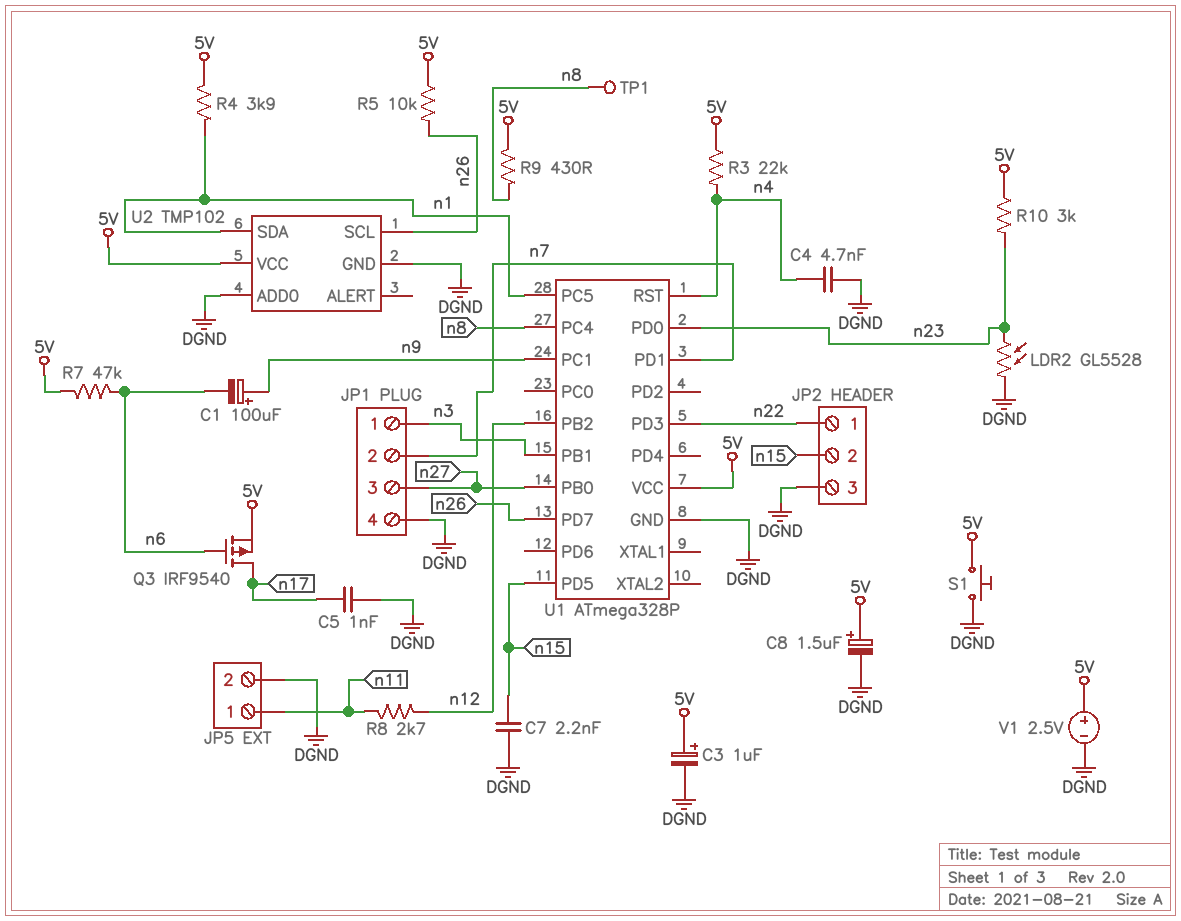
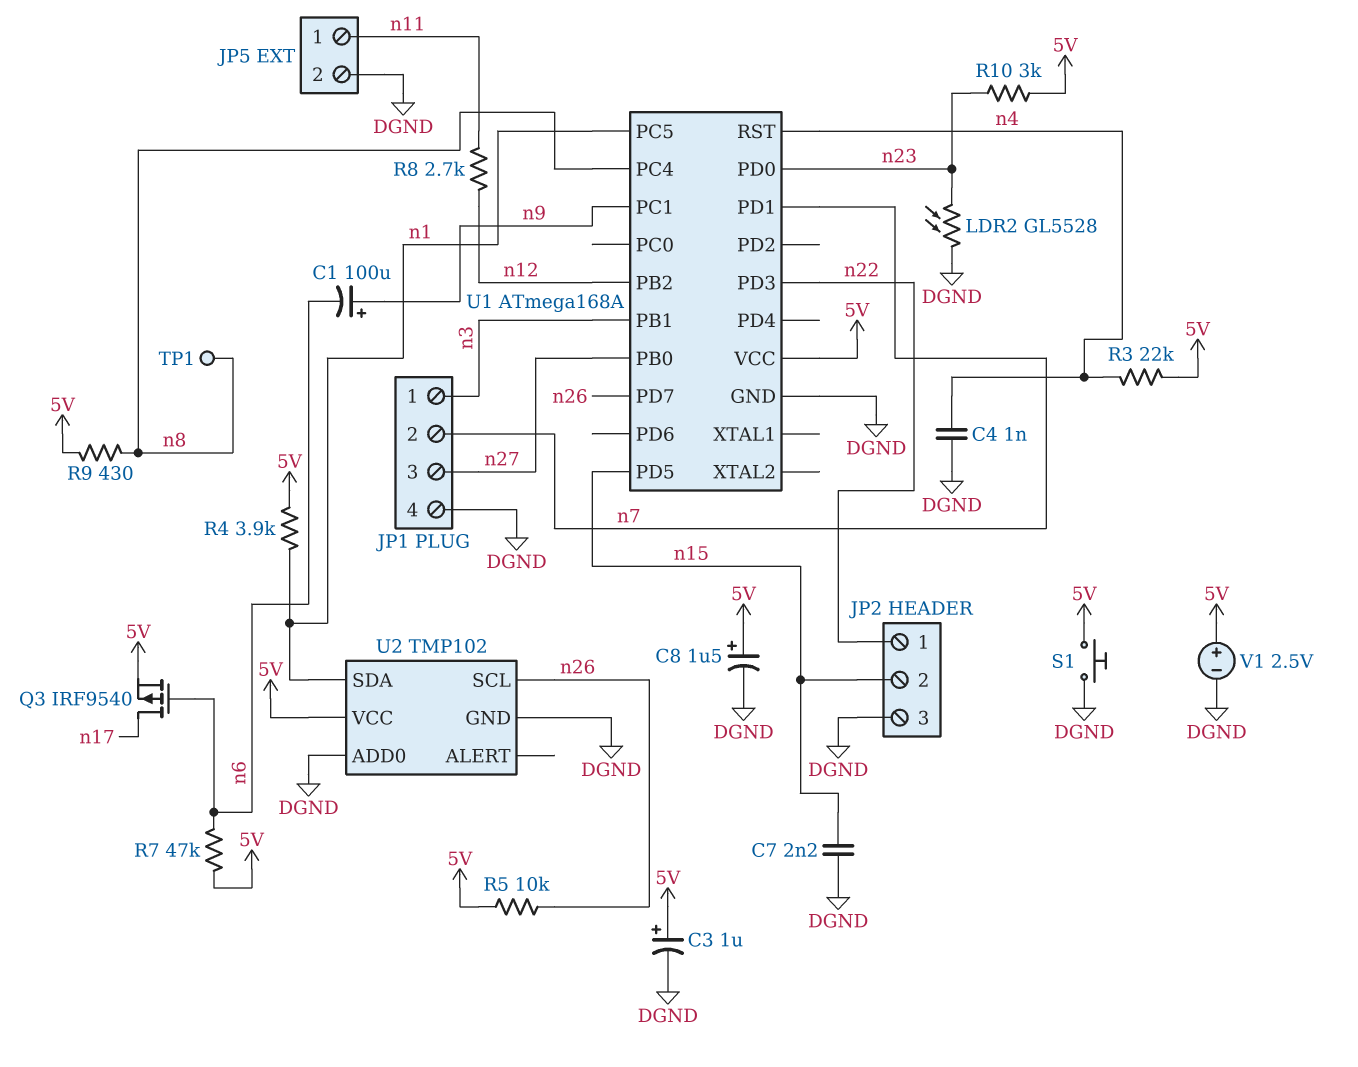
C4: 4.7nF (DGND, n4) -> 1nF (DGND, n4)
C5: 1nF (DGND, n17) -> none
U1: ATmega328P -> ATmega168A

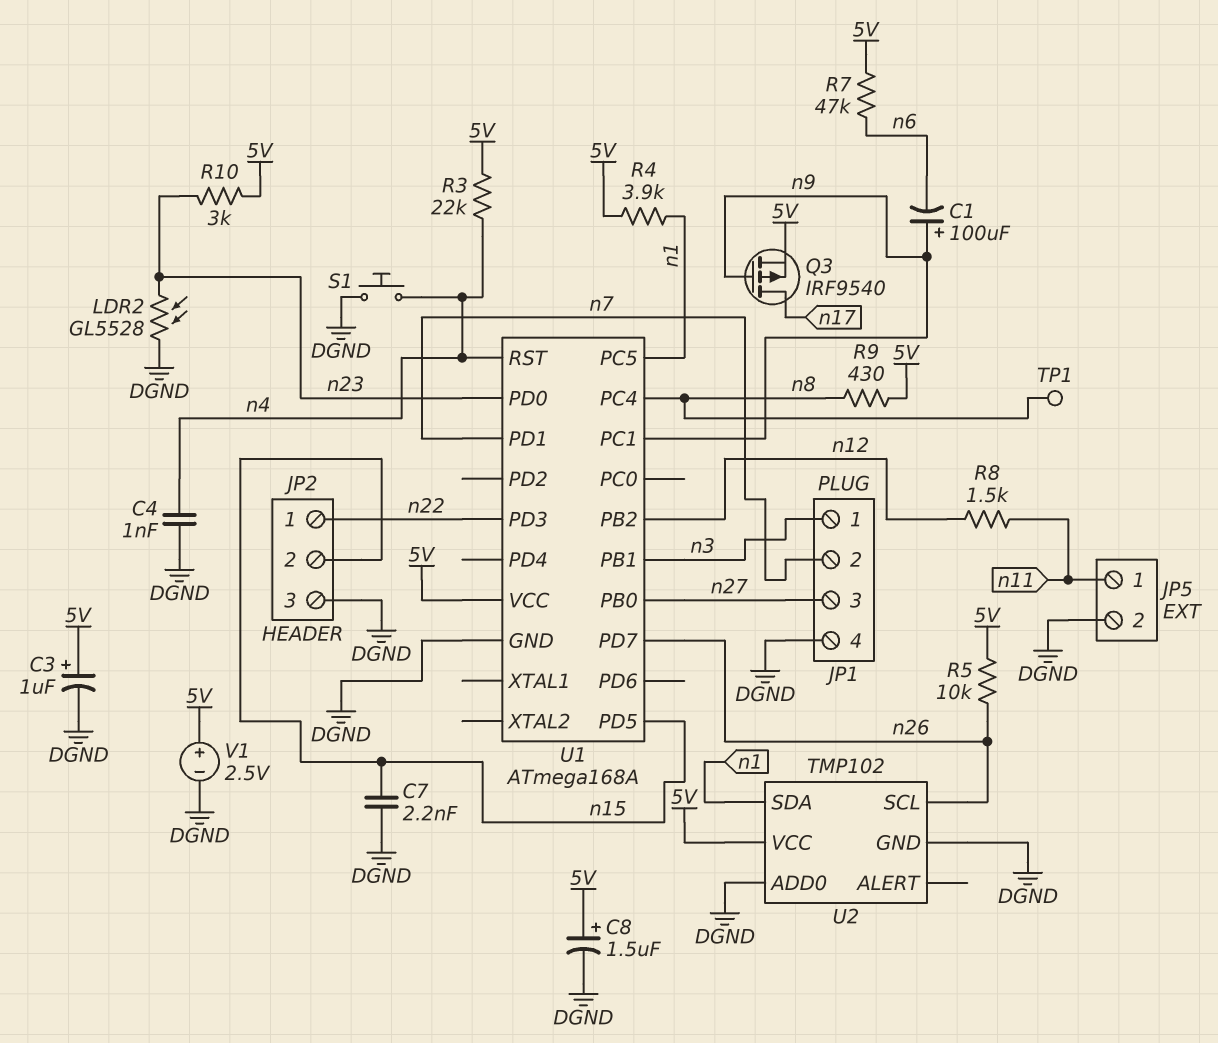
Q3: PMOS IRF9540 (G n6, D n17, S 5V) -> PMOS IRF9540 (G n9, D n17, S 5V)
R8: 2.7k (n11, n12) -> 1.5k (n11, n12)
S1: button (5V, DGND) -> button (DGND, n4)

